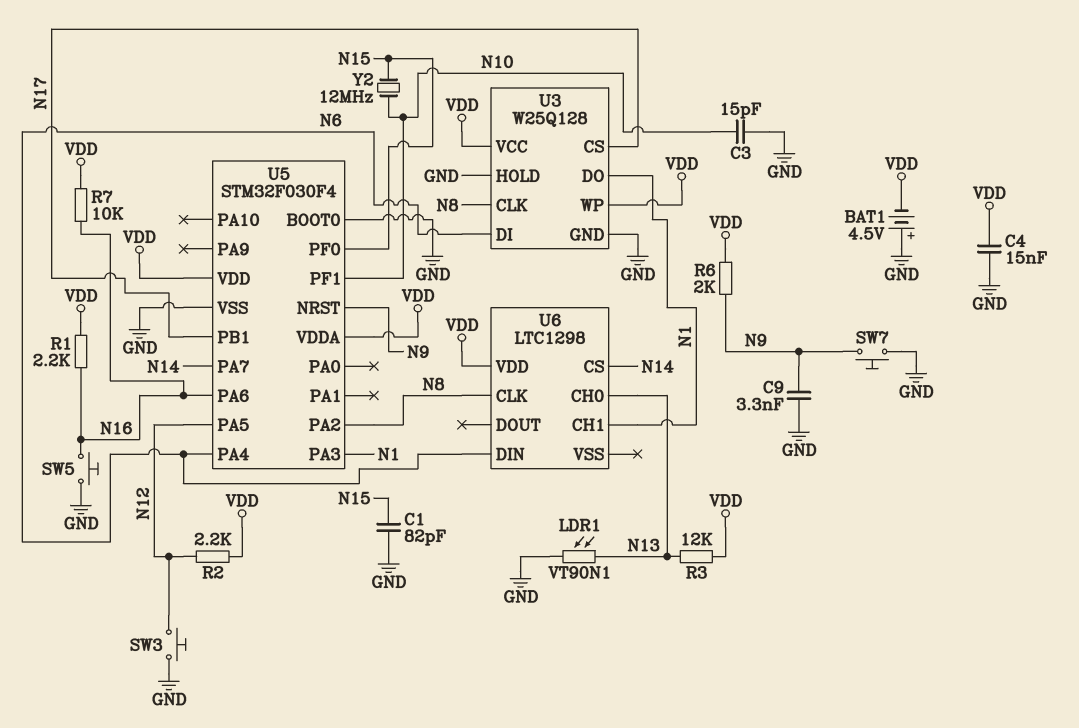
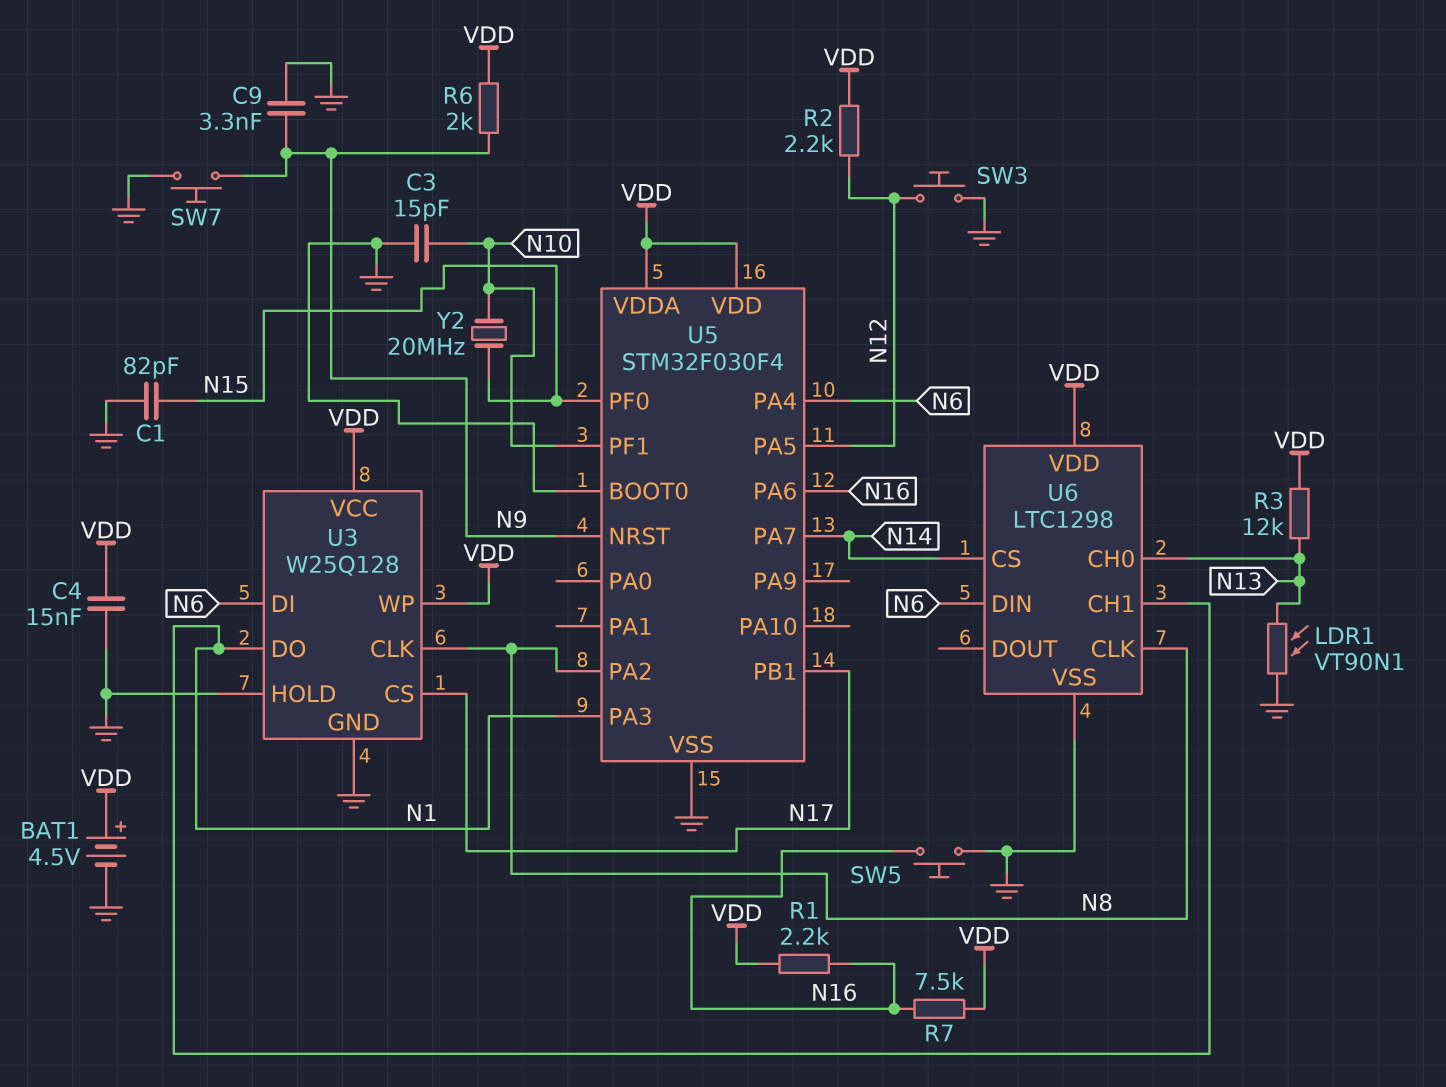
BAT1: 4.5V (plus GND, minus VDD) -> 4.5V (plus VDD, minus GND)
R7: 10k (N16, VDD) -> 7.5k (N16, VDD)
U6 pin VSS: none -> GND
Y2: 12MHz (N10, N15) -> 20MHz (N10, N15)

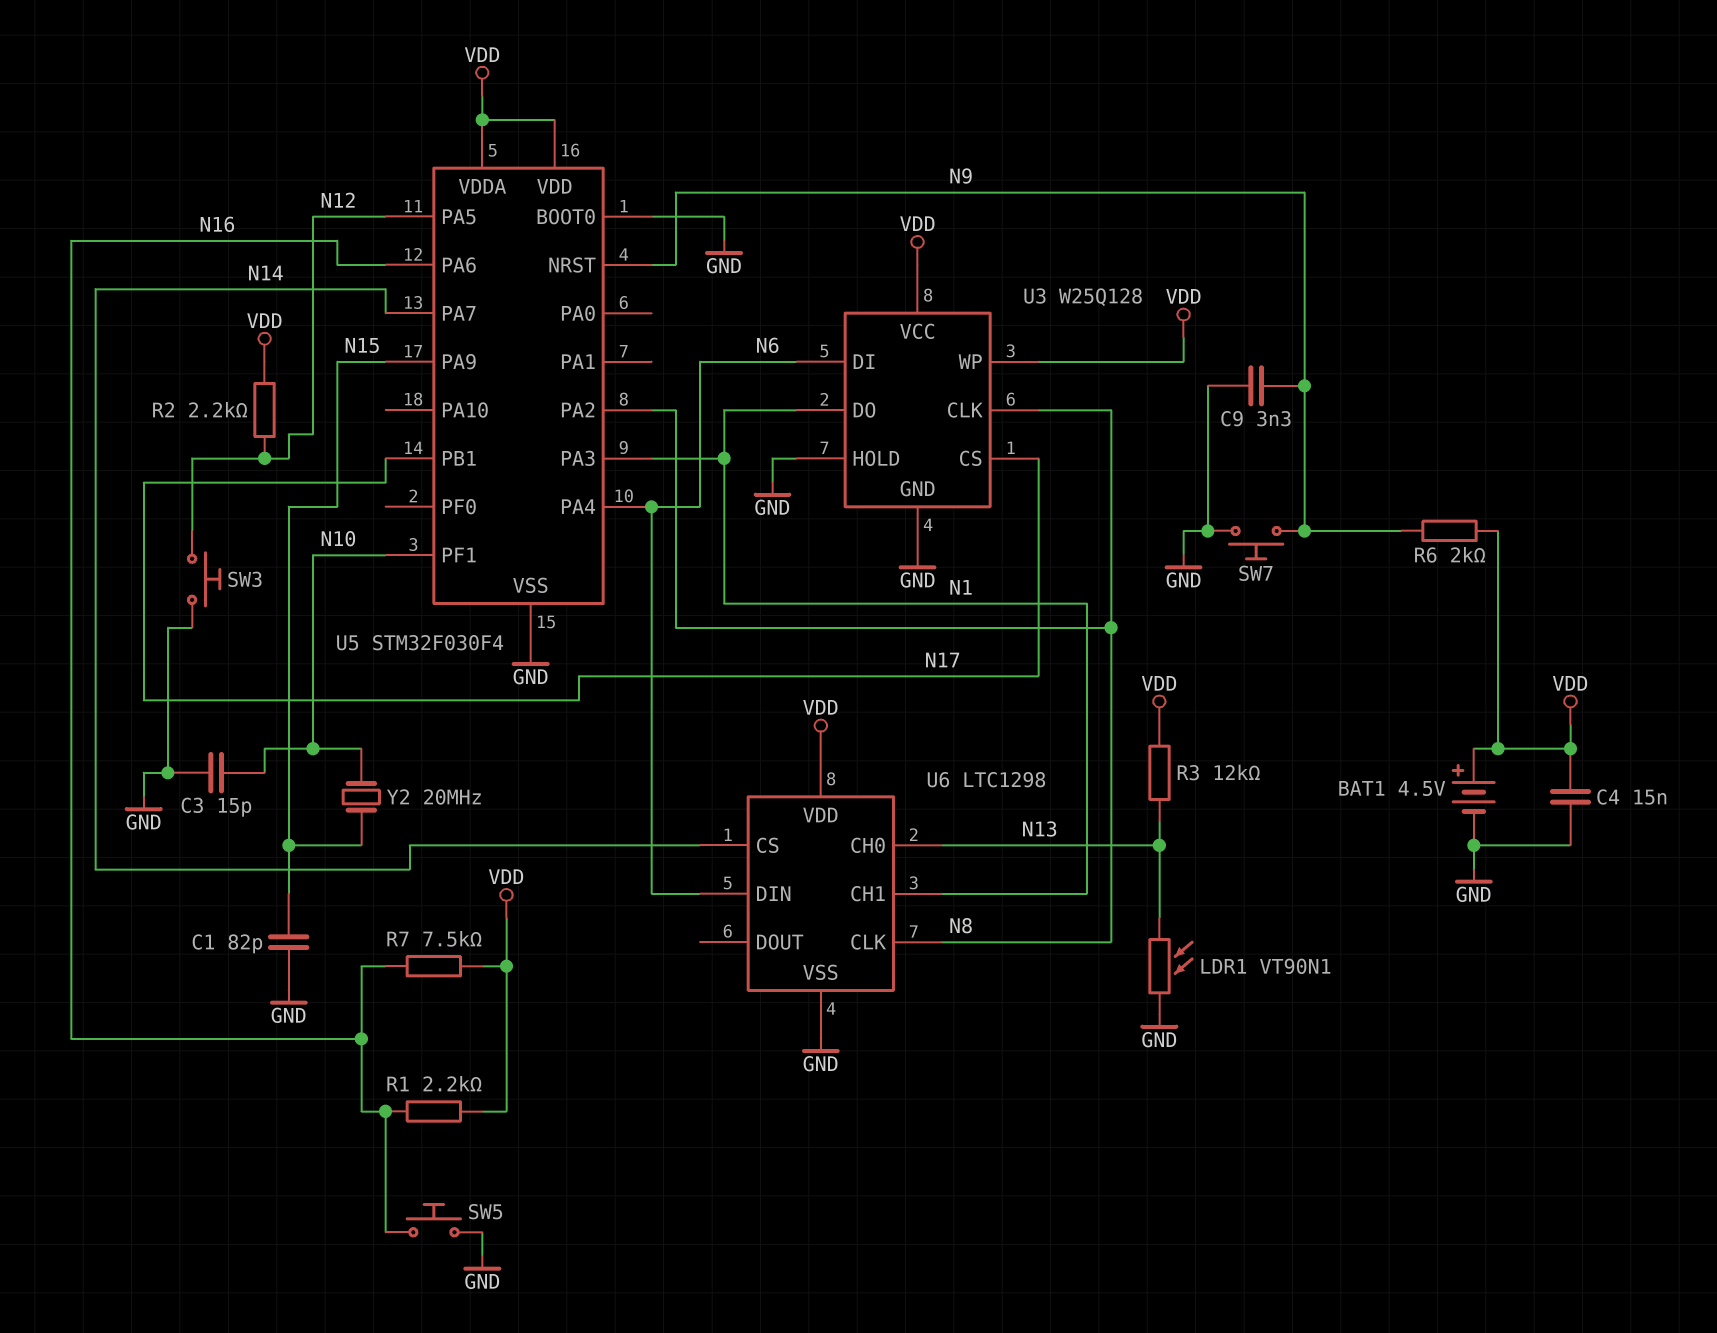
U5 pin PA9: none -> N15
U5 pin PF0: N15 -> none

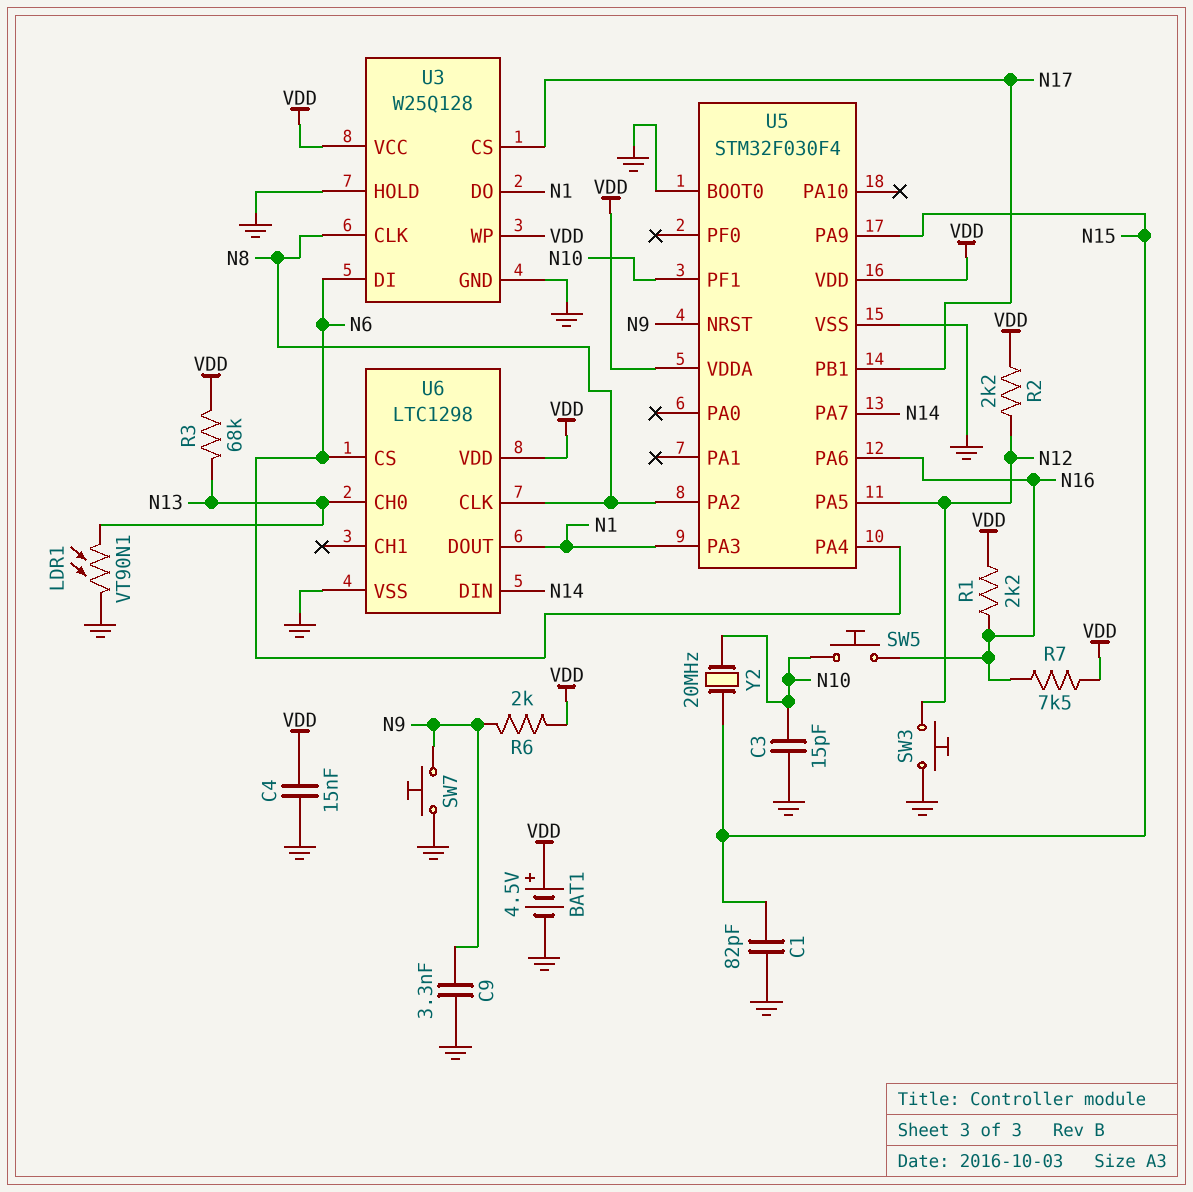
R3: 12k (N13, VDD) -> 68k (N13, VDD)
SW5: button (GND, N16) -> button (N10, N16)
U6 pin CH1: N1 -> none
U6 pin CS: N14 -> N6
U6 pin DIN: N6 -> N14
U6 pin DOUT: none -> N1

